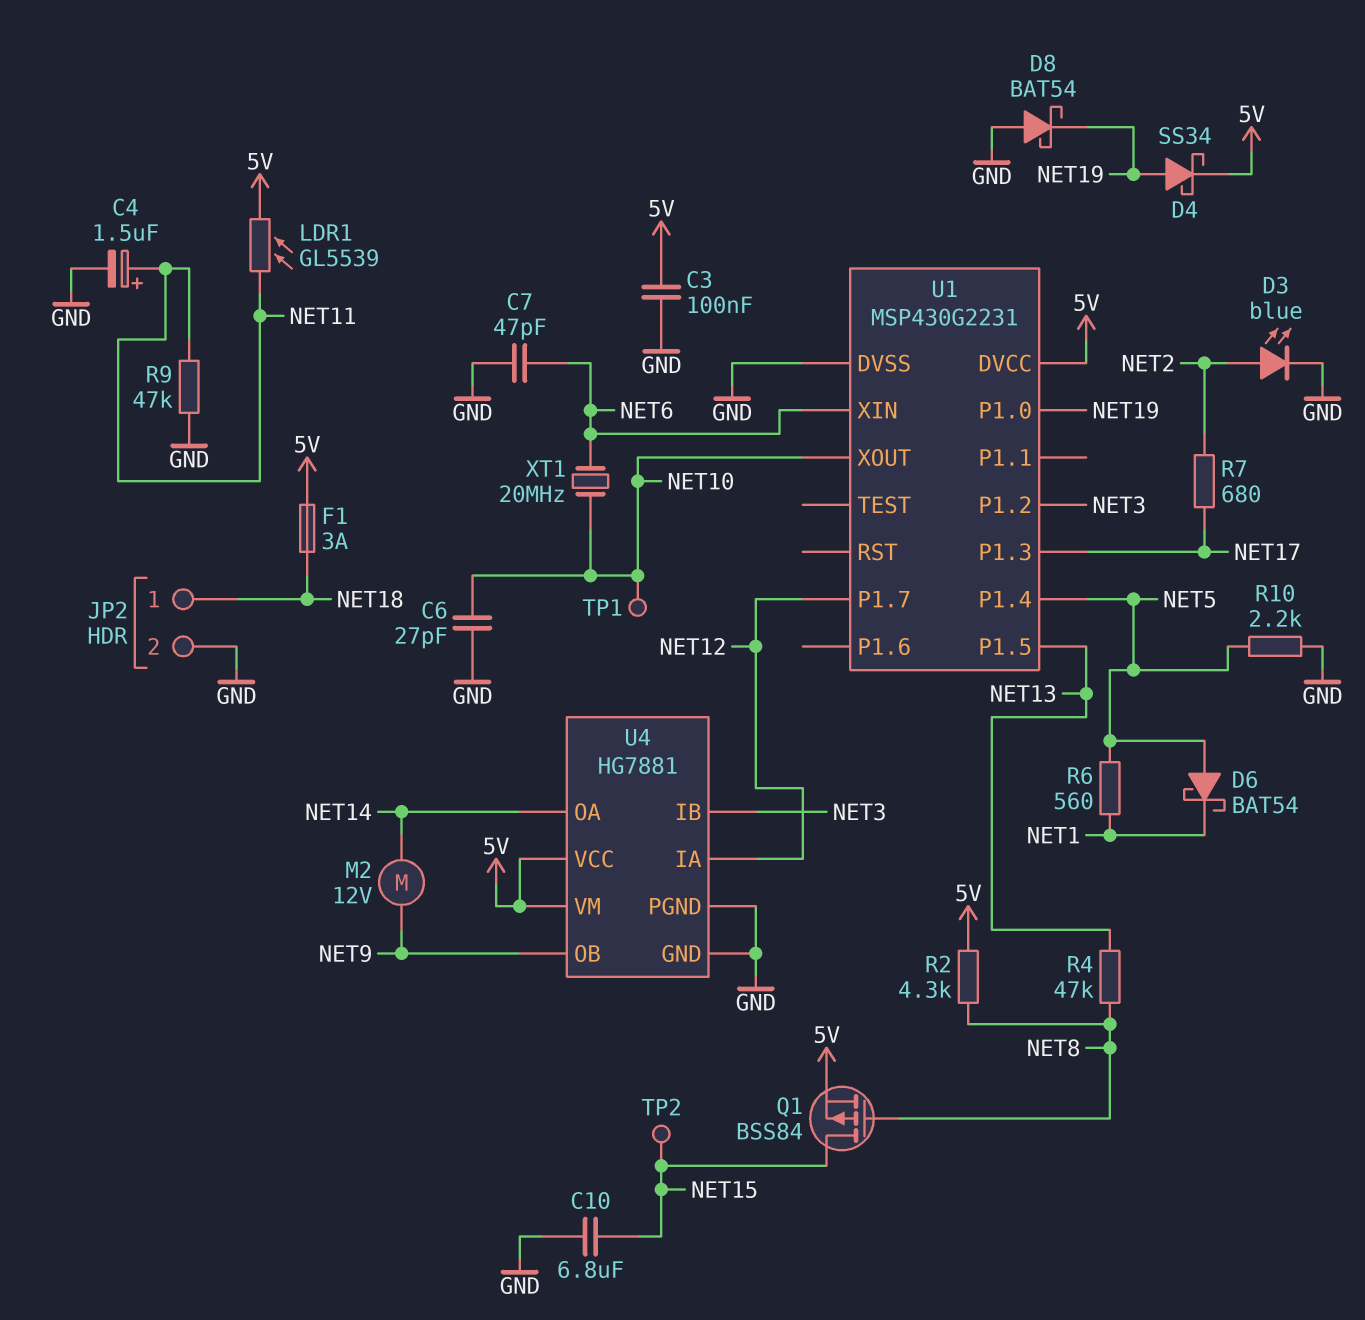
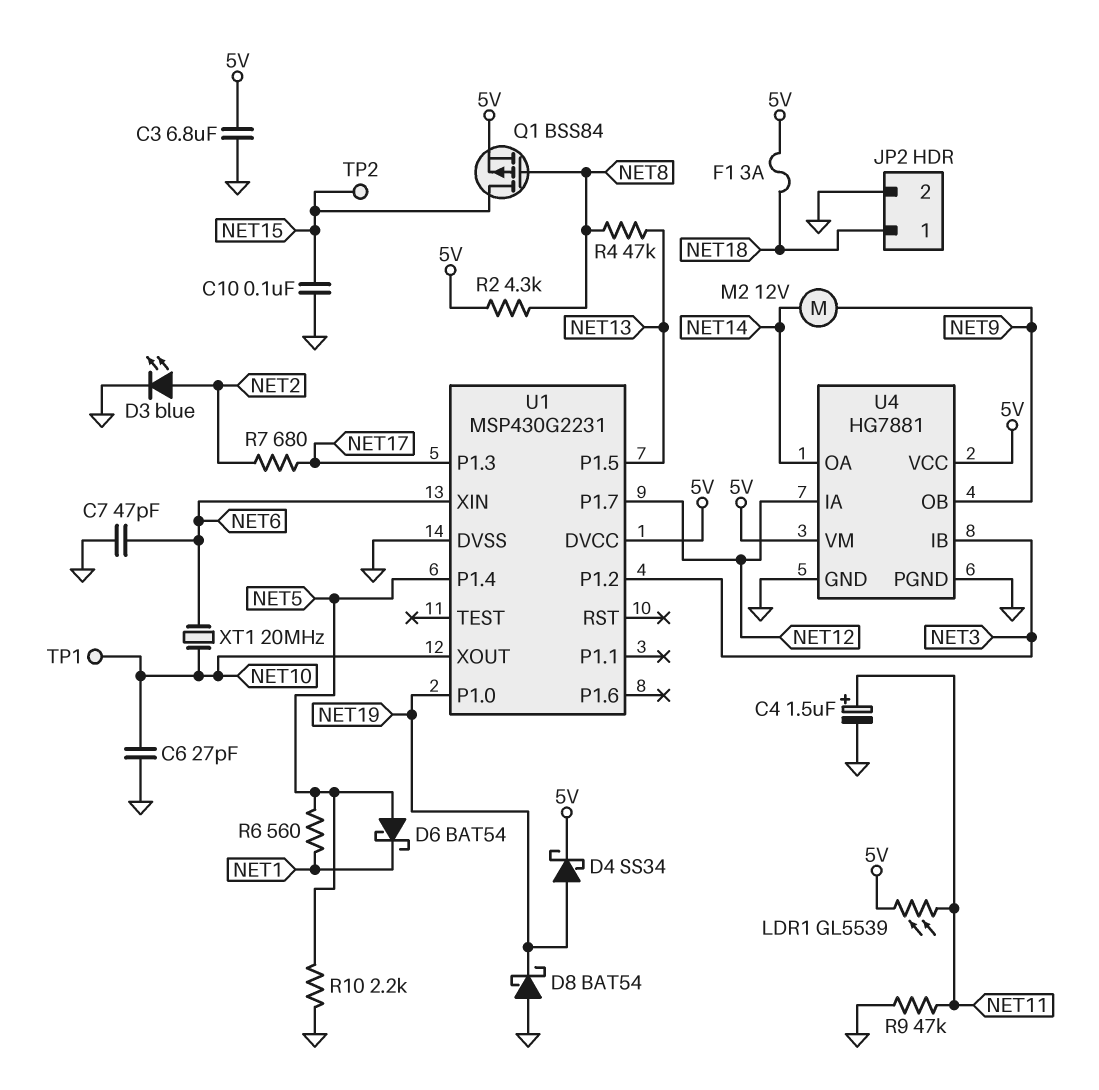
C3: 100nF (5V, GND) -> 6.8uF (5V, GND)
C10: 6.8uF (GND, NET15) -> 100nF (GND, NET15)

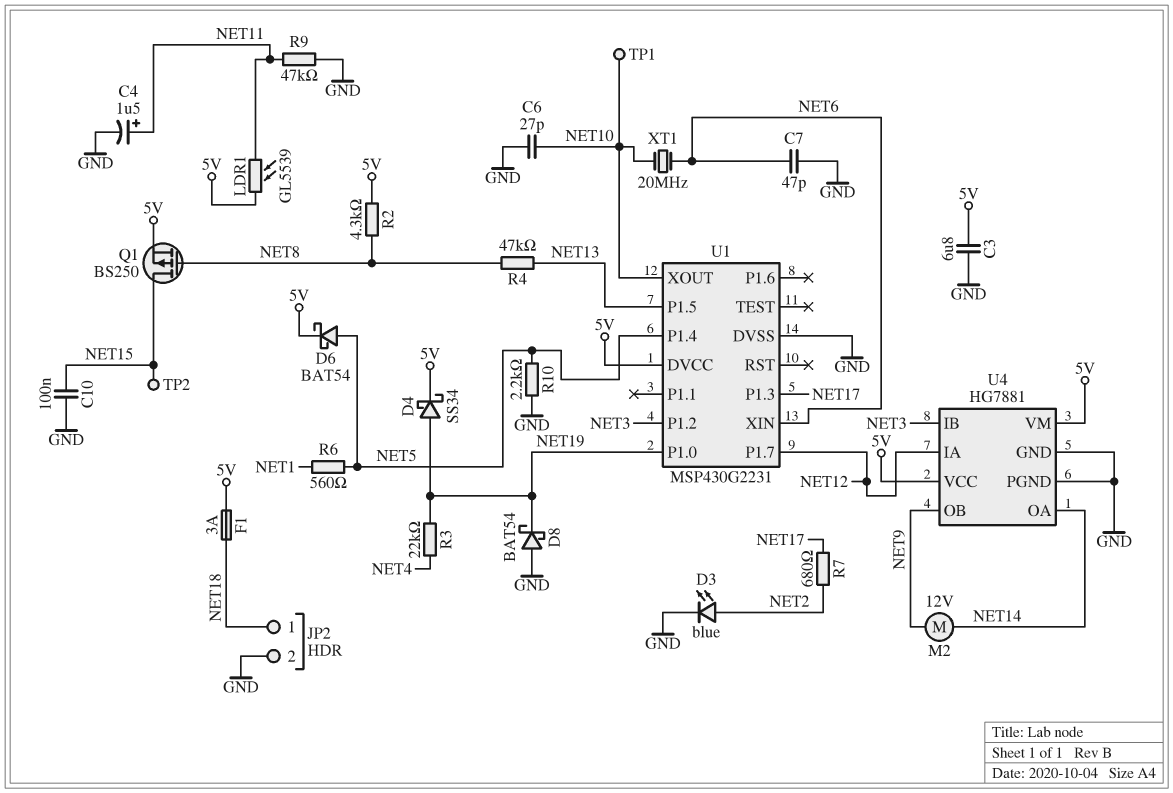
D6: schottky BAT54 (A NET5, K NET1) -> schottky BAT54 (A NET5, K 5V)
Q1: PMOS BSS84 (G NET8, D NET15, S 5V) -> PMOS BS250 (G NET8, D NET15, S 5V)
R3: none -> 22k (NET4, NET19)

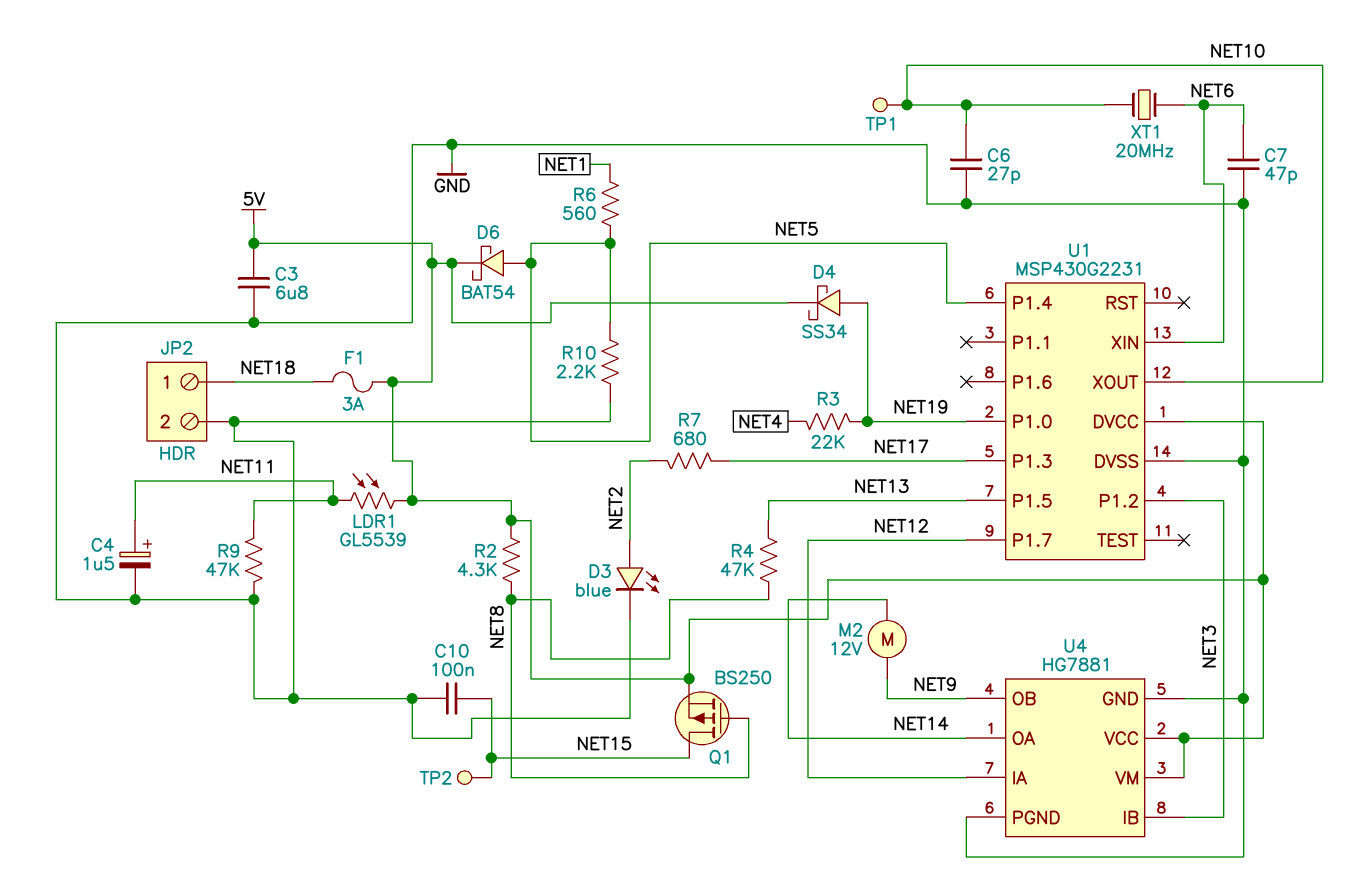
D8: schottky BAT54 (A GND, K NET19) -> none

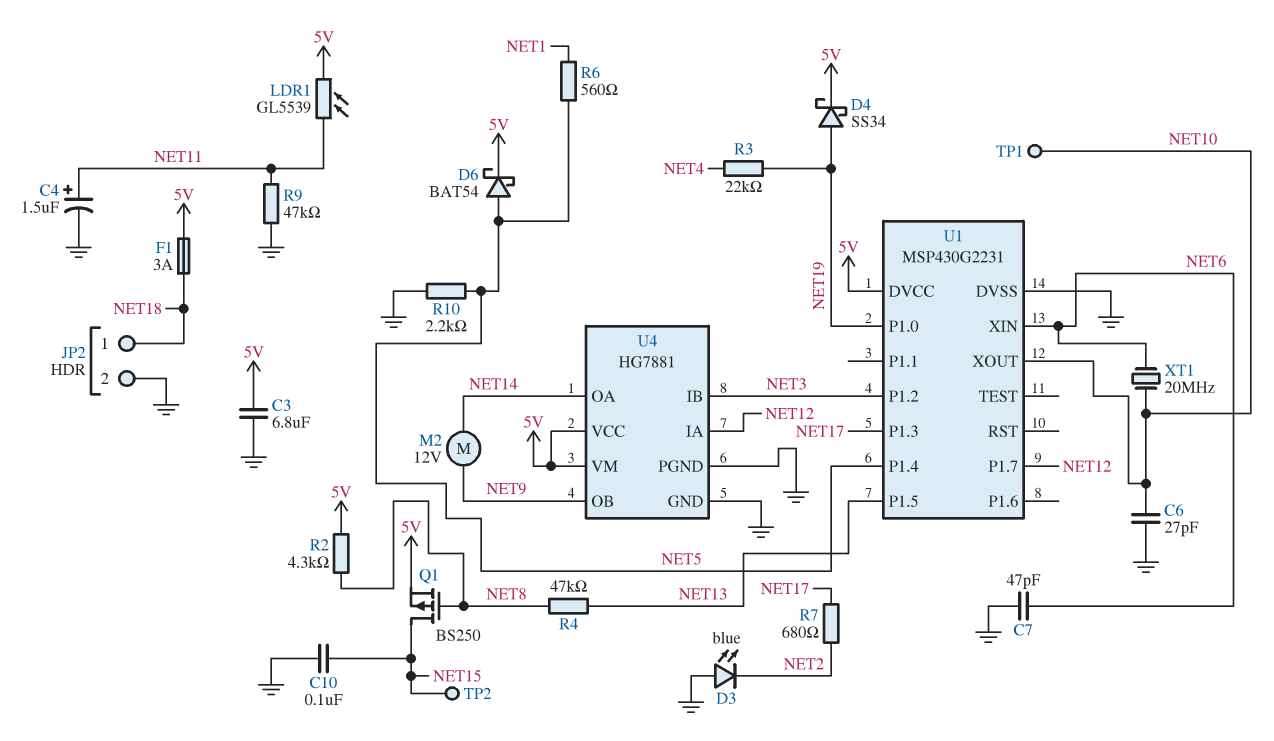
D3: LED blue (A NET2, K GND) -> LED blue (A GND, K NET2)

